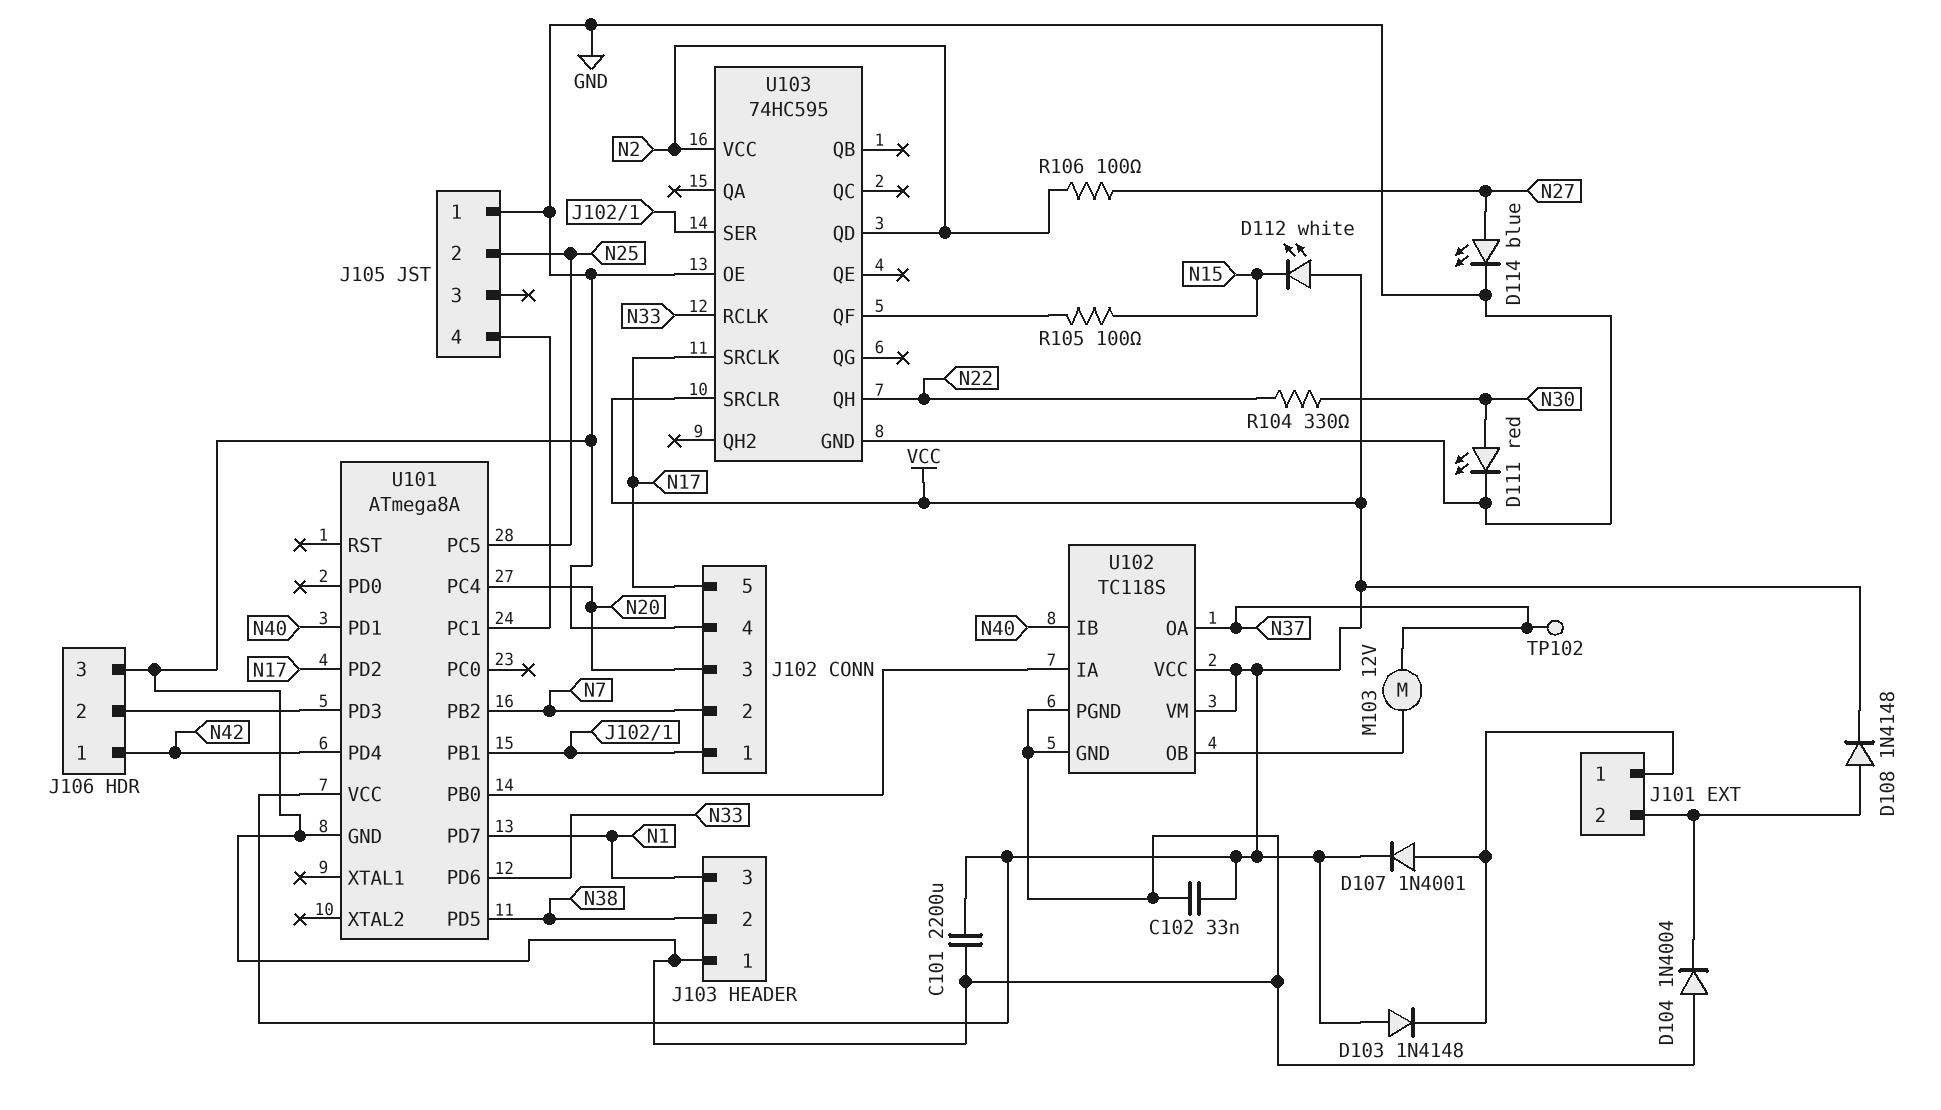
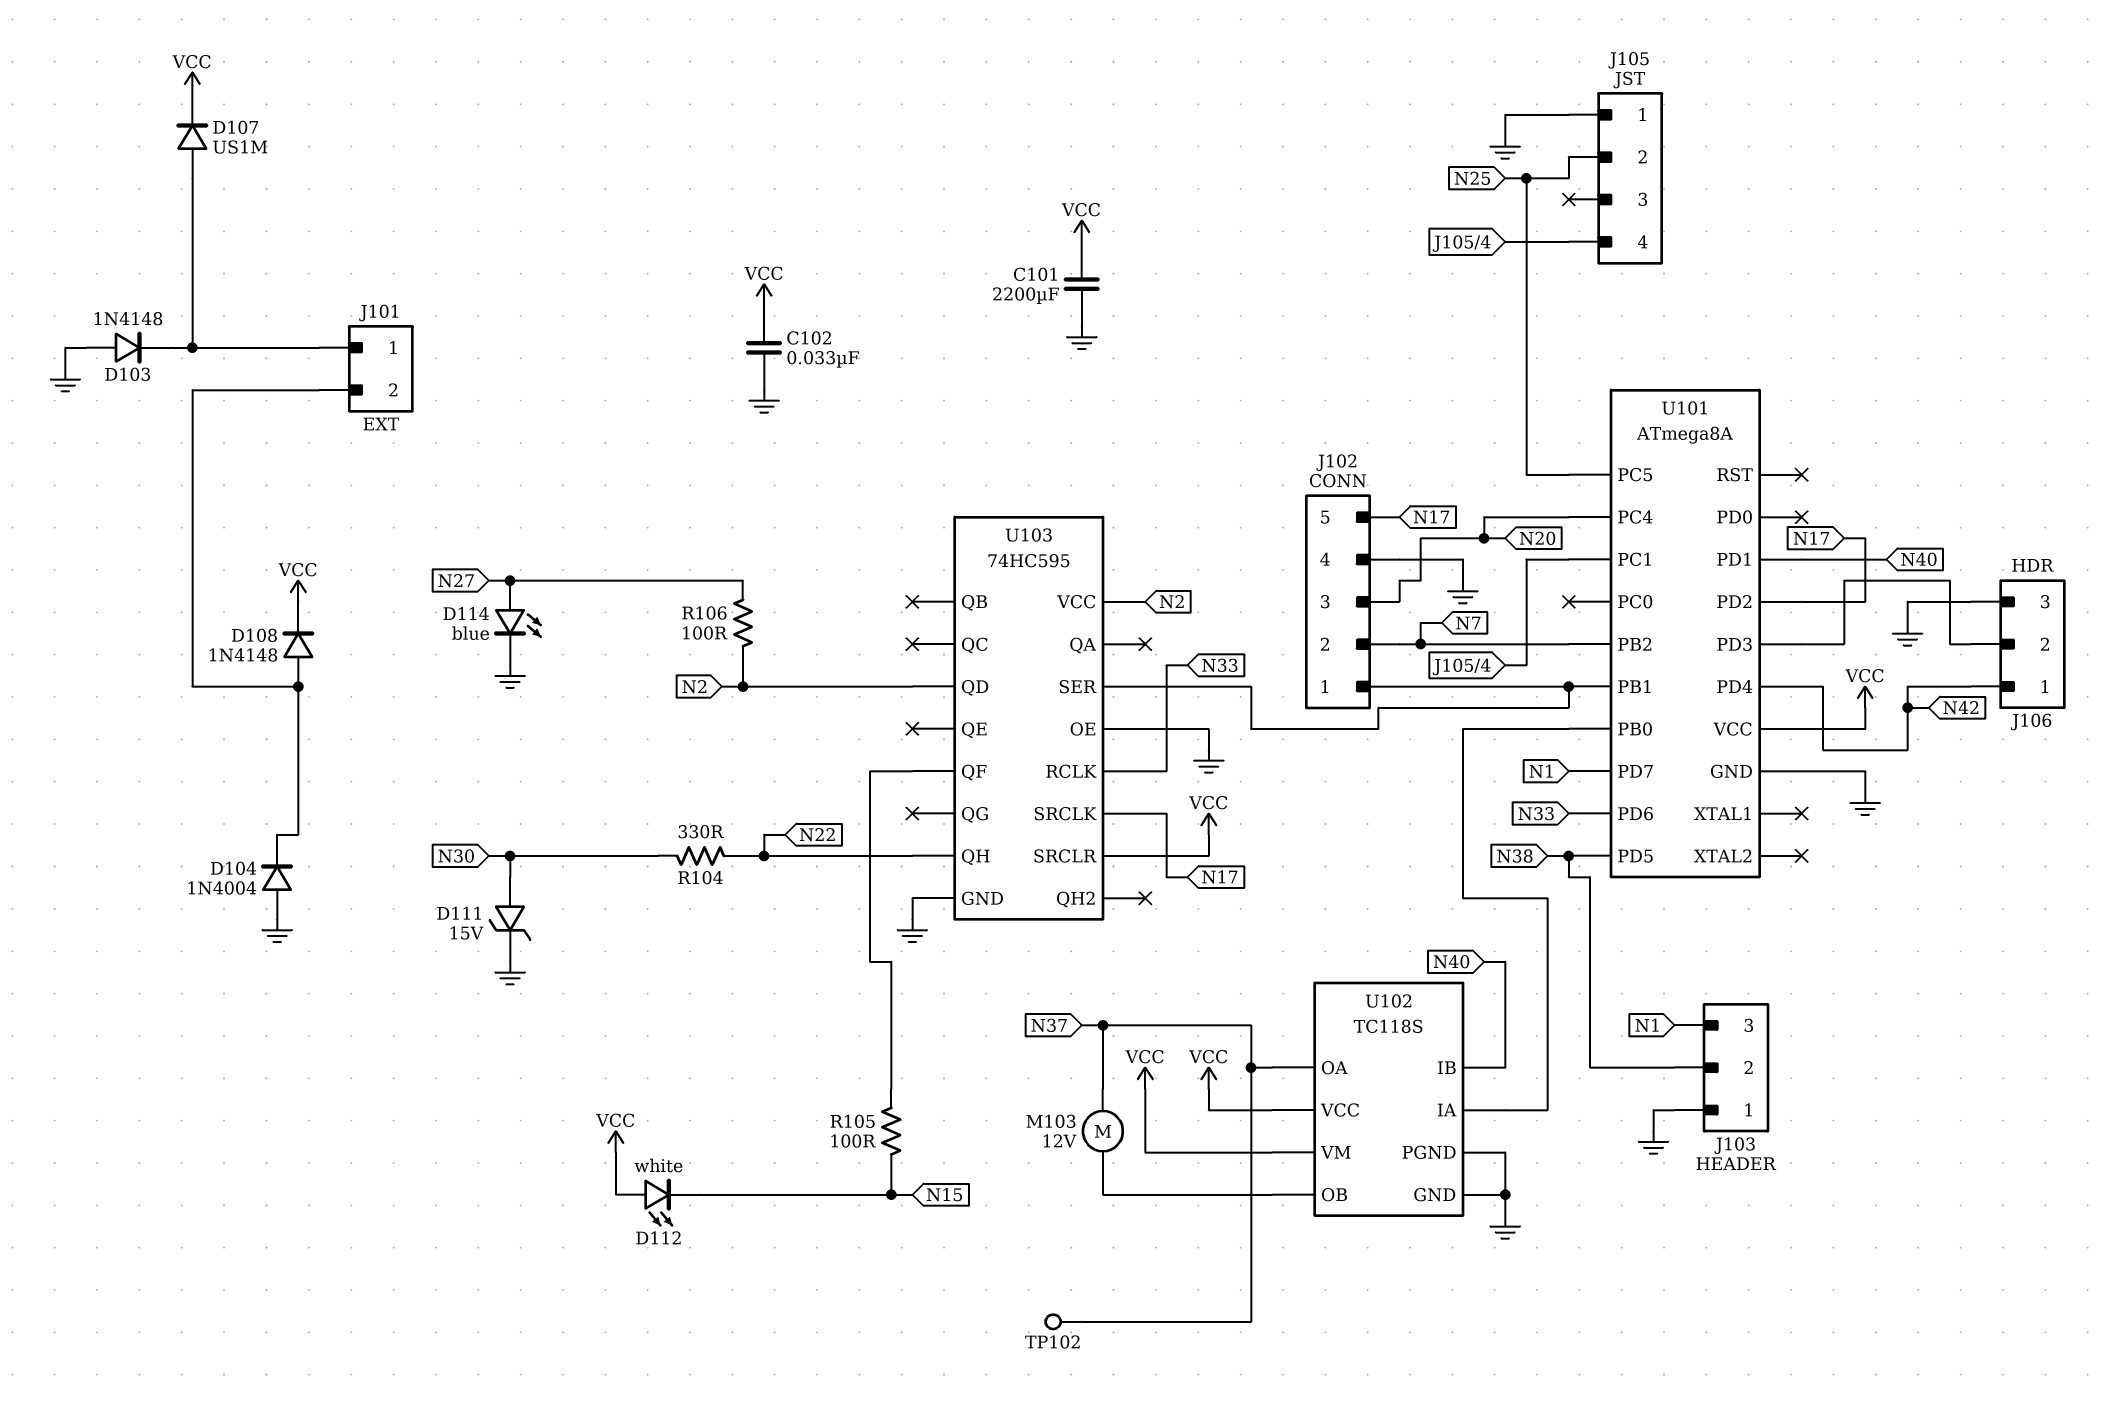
D103: diode 1N4148 (A VCC, K J101/1) -> diode 1N4148 (A GND, K J101/1)
D107: diode 1N4001 (A J101/1, K VCC) -> diode US1M (A J101/1, K VCC)
D111: LED red (A N30, K GND) -> zener 15V (A N30, K GND)

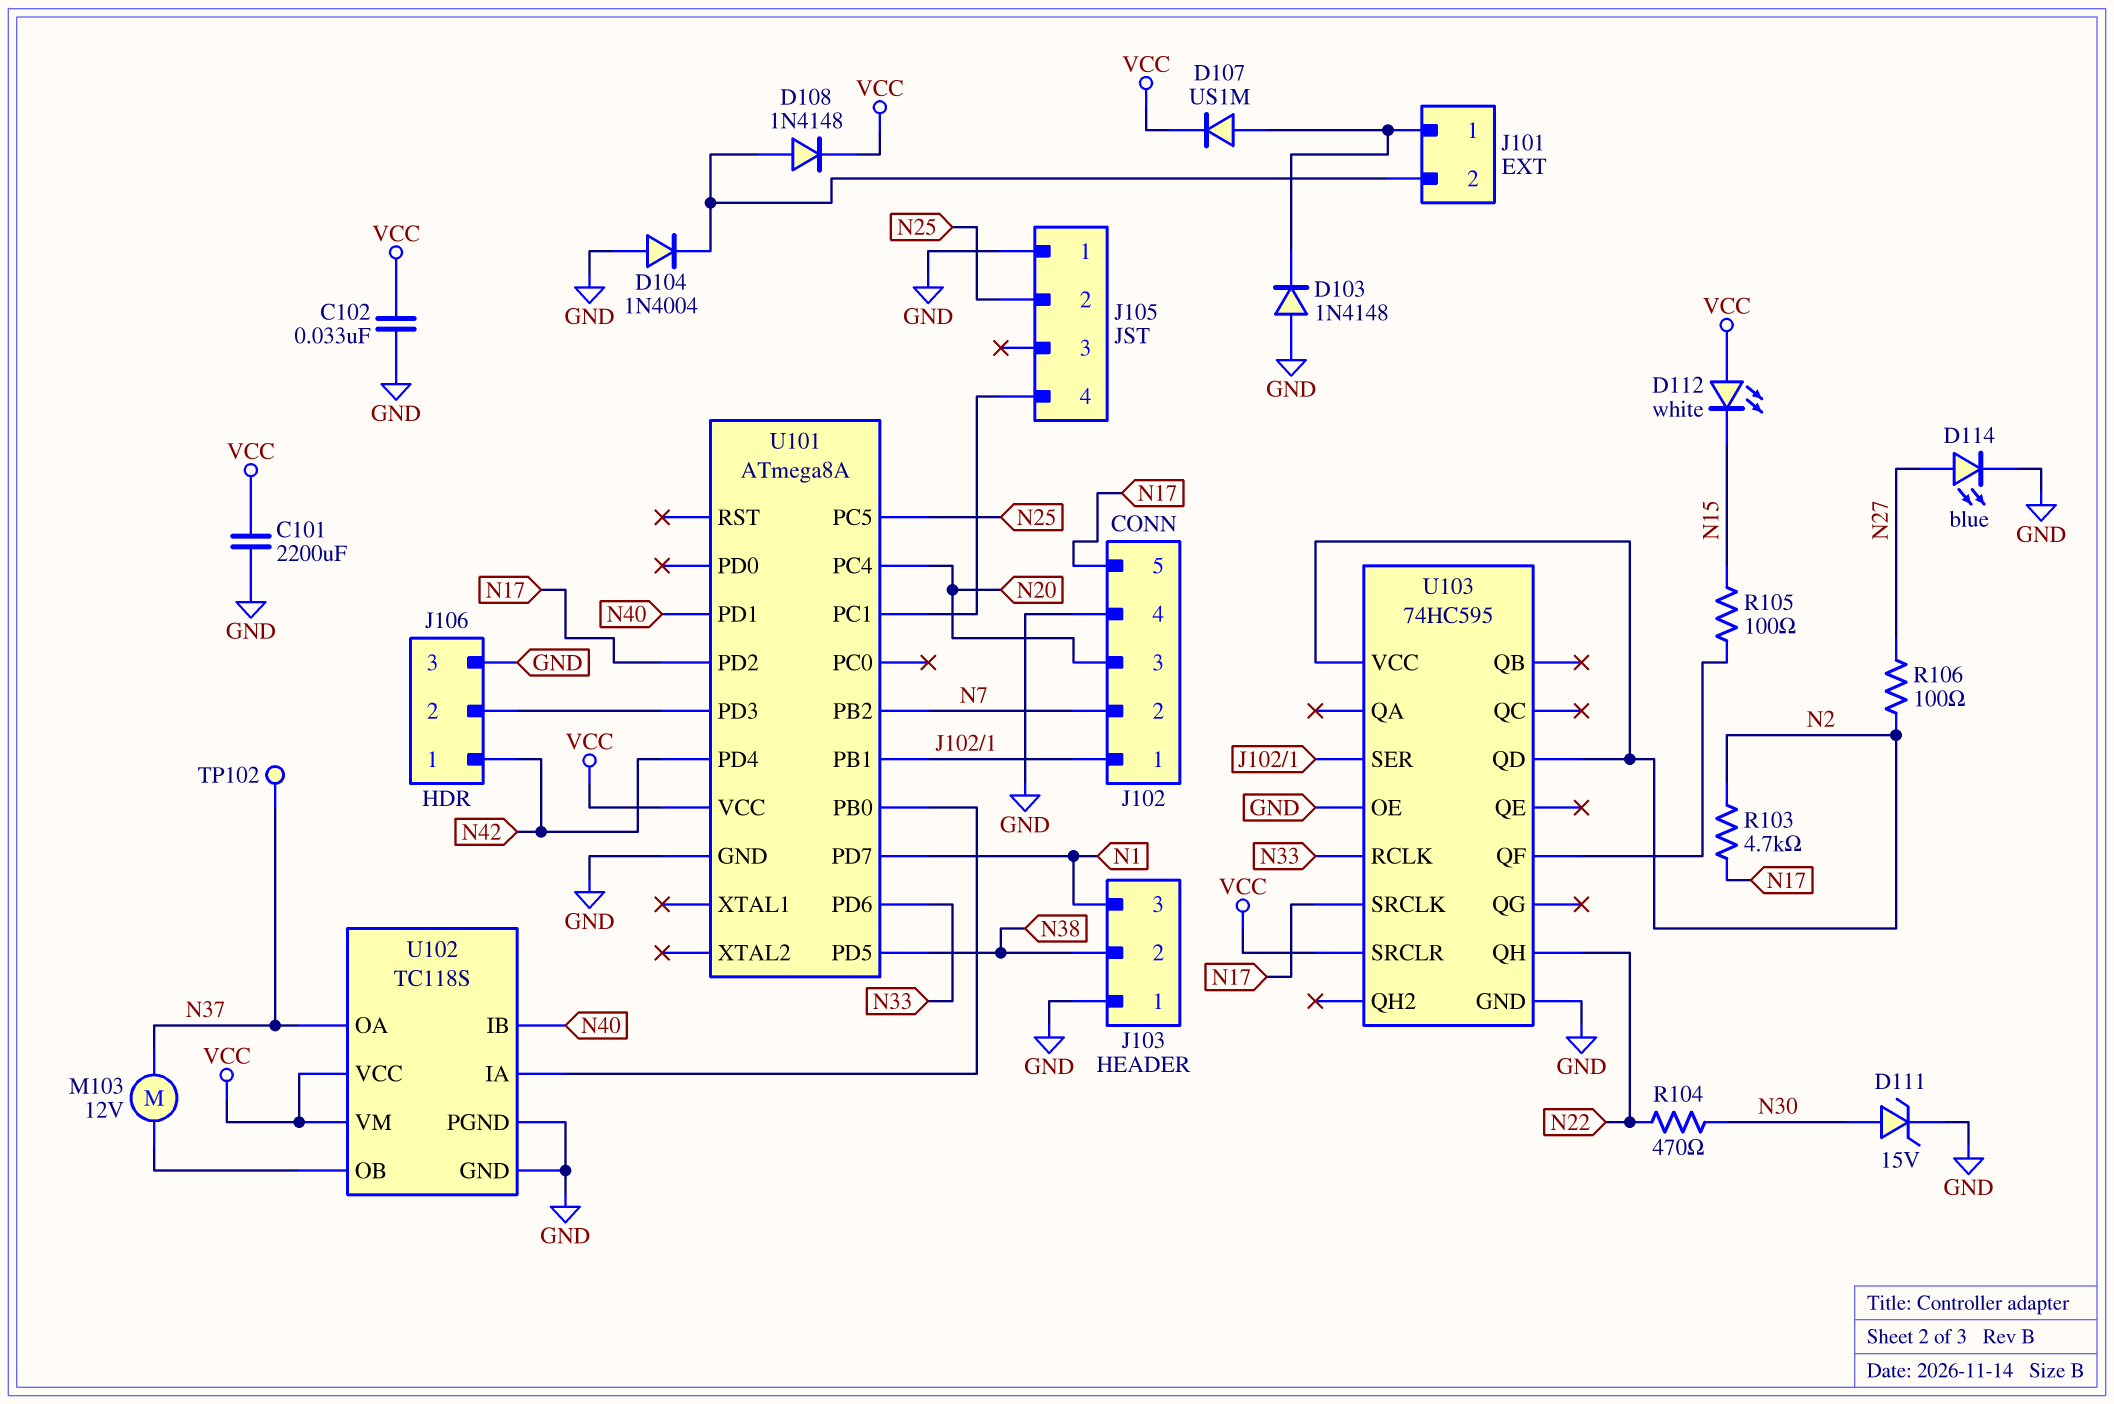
R103: none -> 4.7k (N2, N17)
R104: 330 (N22, N30) -> 470 (N22, N30)

